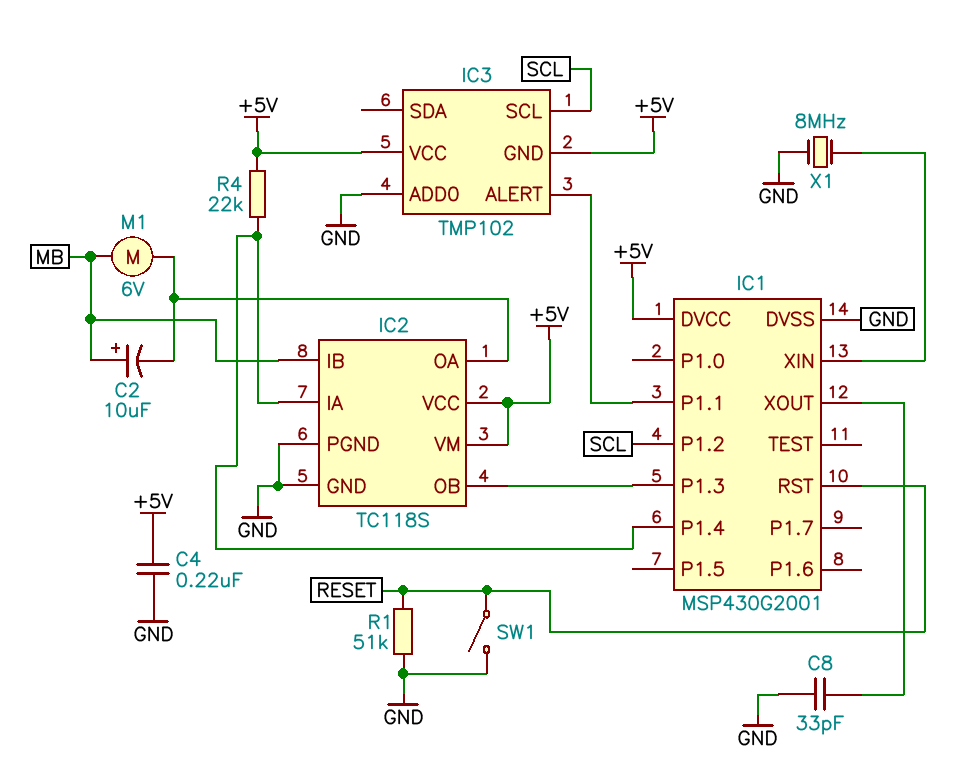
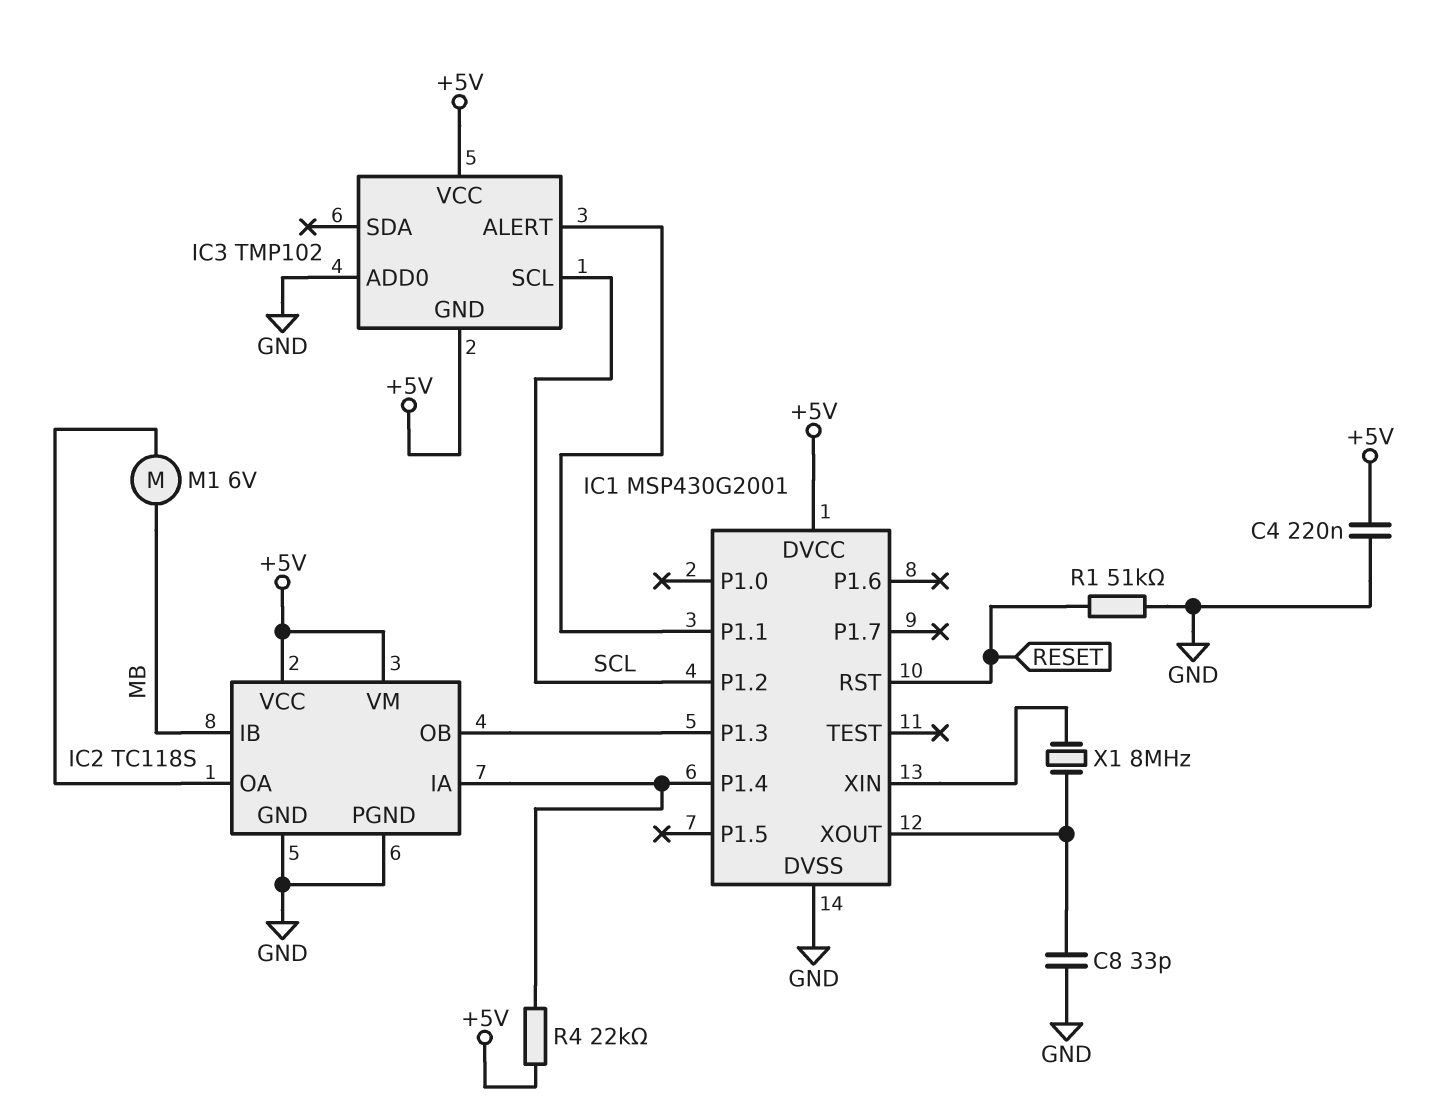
C2: 10uF (plus MB, minus IC2/OA) -> none
SW1: switch (GND, RESET) -> none
X1: 8MHz (GND, IC1/XIN) -> 8MHz (IC1/XIN, IC1/XOUT)

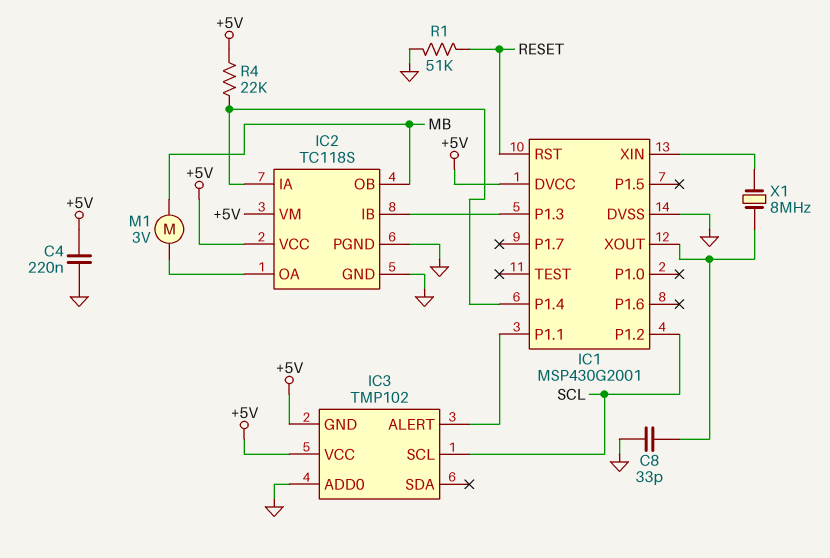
IC2 pin IB: MB -> IC1/P1.3
IC2 pin OB: IC1/P1.3 -> MB
M1: motor 6V (IC2/OA, MB) -> motor 3V (IC2/OA, MB)

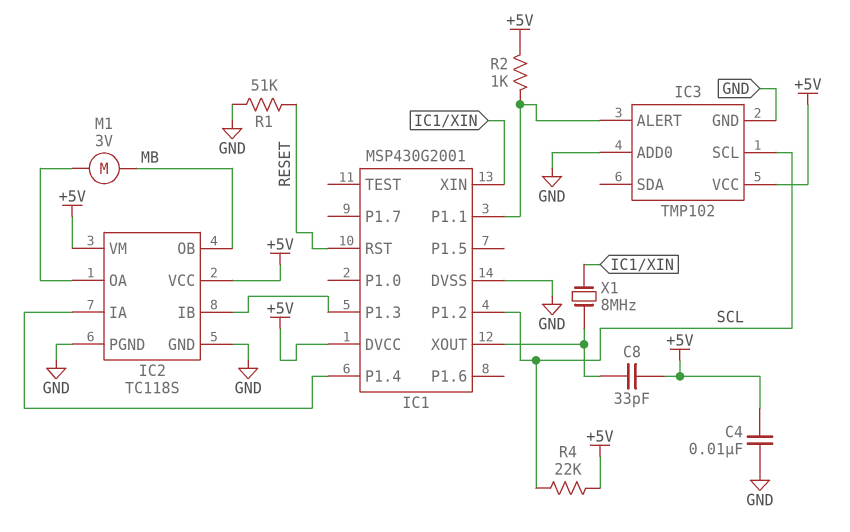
C4: 220nF (+5V, GND) -> 10nF (+5V, GND)
C8: 33pF (GND, IC1/XOUT) -> 33pF (+5V, IC1/XOUT)
IC3 pin GND: +5V -> GND
R2: none -> 1k (+5V, IC1/P1.1)
R4: 22k (+5V, IC1/P1.4) -> 22k (+5V, SCL)

